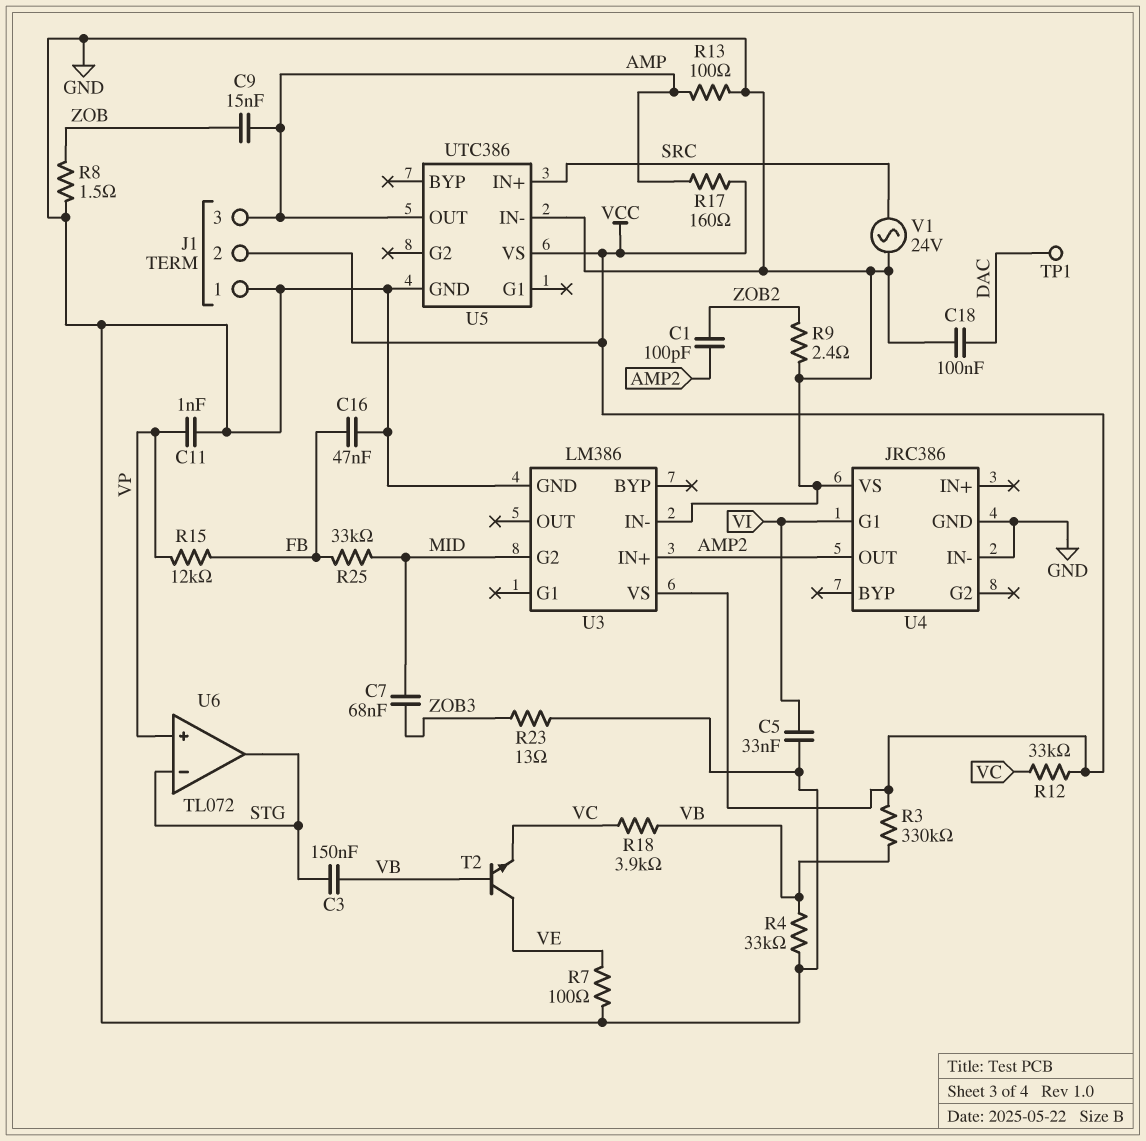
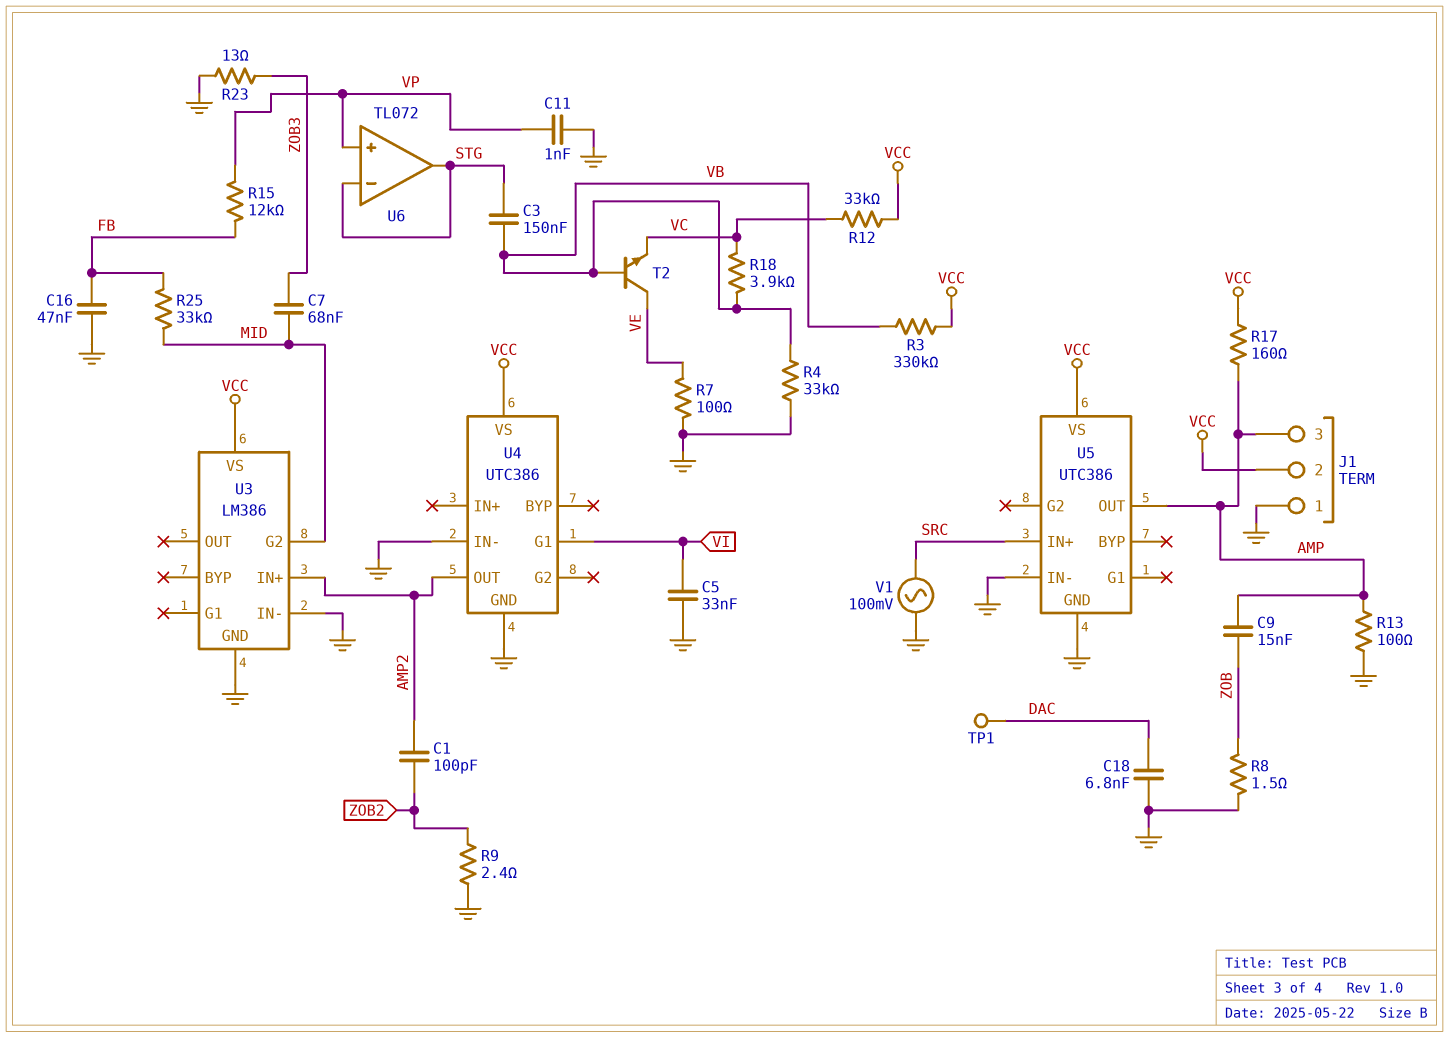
C18: 100nF (DAC, GND) -> 6.8nF (DAC, GND)
U4: JRC386 -> UTC386
U4 pin VS: GND -> VCC
V1: AC 24V (GND, SRC) -> AC 100mV (GND, SRC)

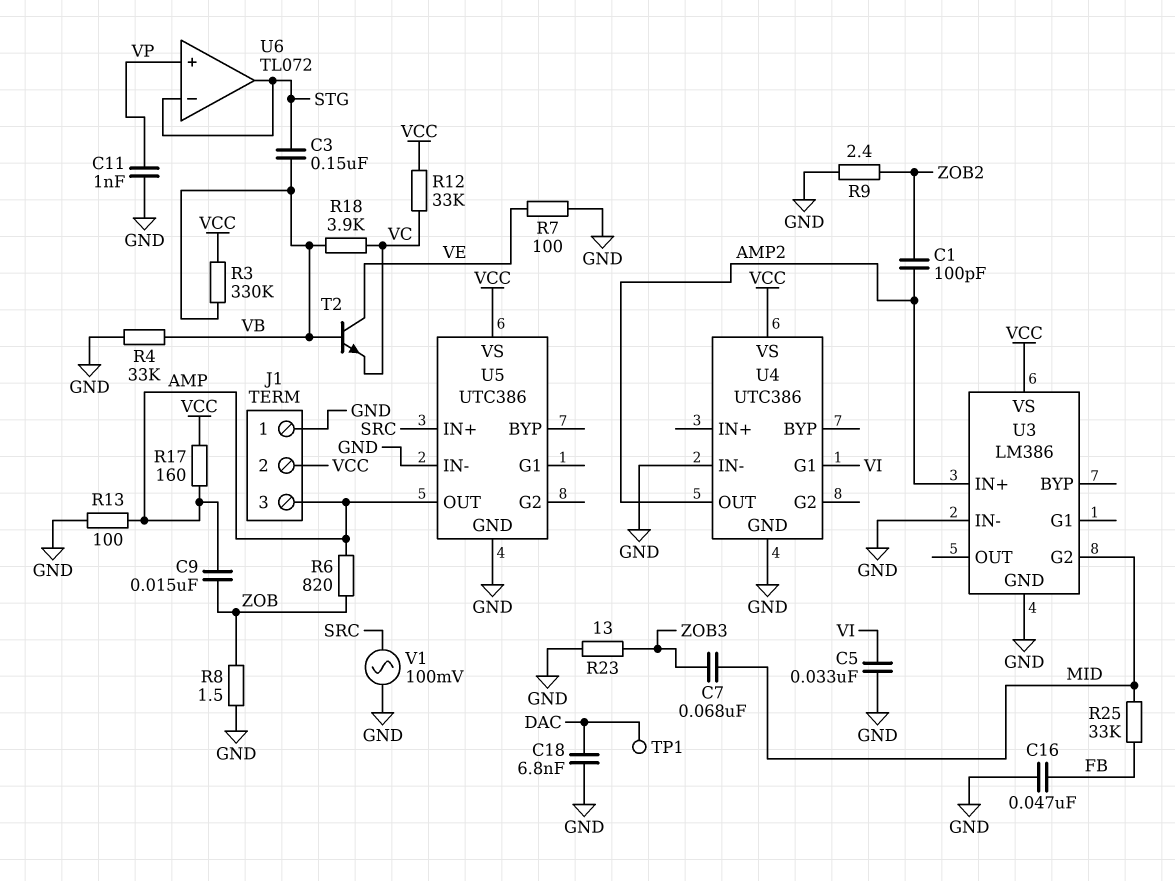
R6: none -> 820 (AMP, ZOB)
R15: 12k (FB, VP) -> none

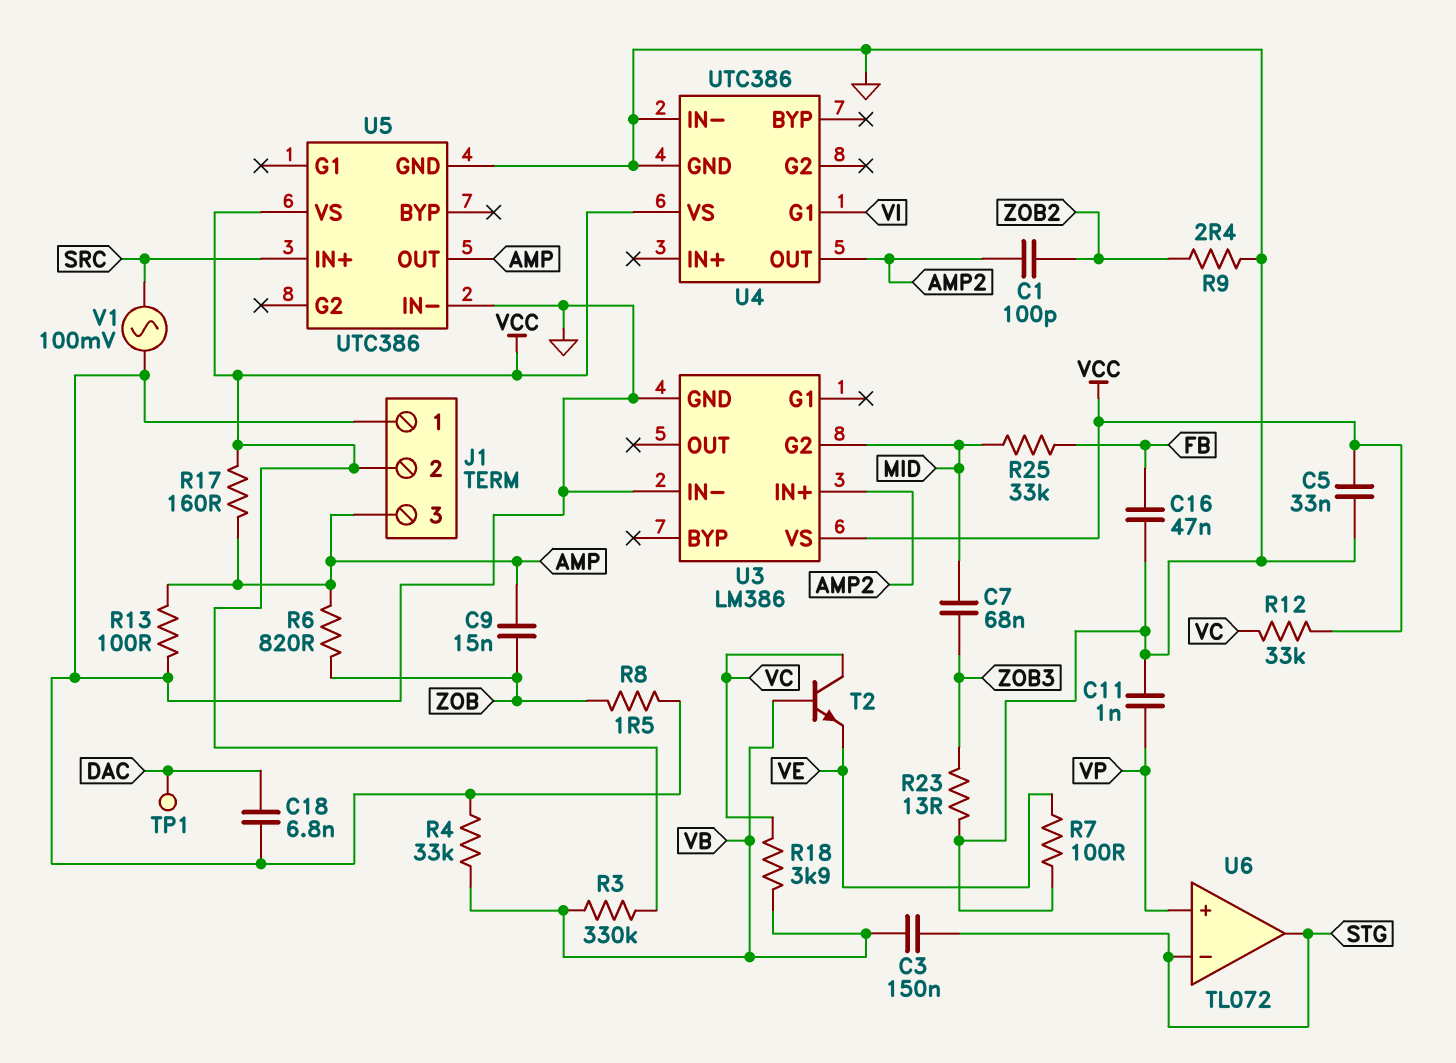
C5: 33nF (GND, VI) -> 33nF (GND, VCC)
T2: NPN (B VB, C VE, E VC) -> NPN (B VB, C VC, E VE)

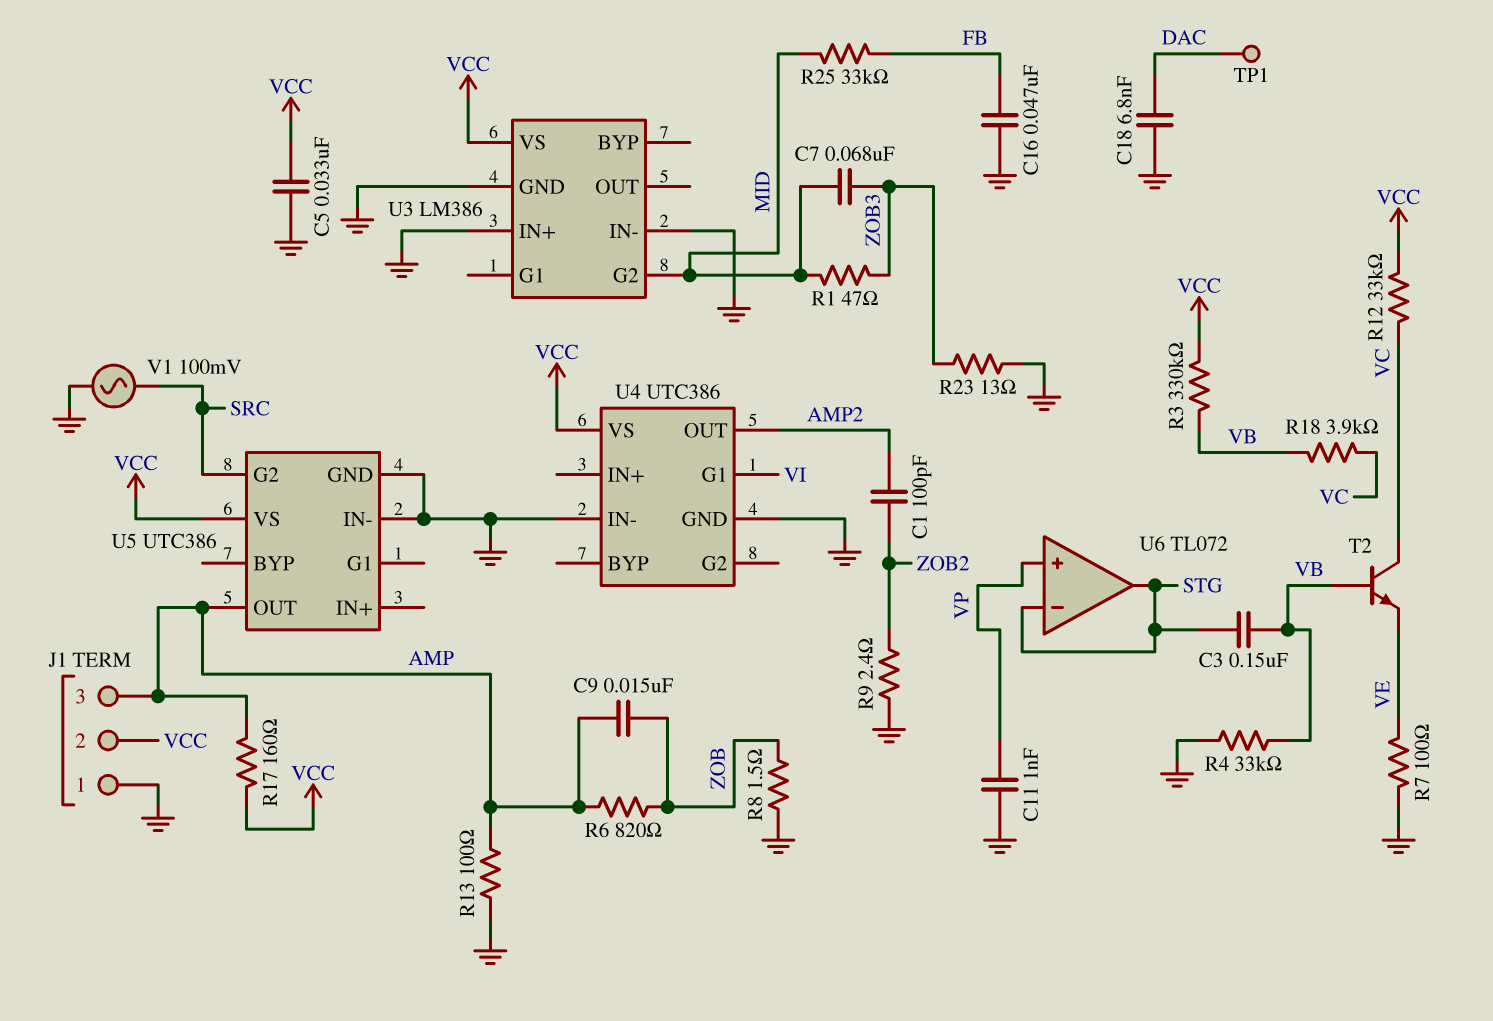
R1: none -> 47 (MID, ZOB3)
U3 pin IN+: AMP2 -> GND
U5 pin G2: none -> SRC
U5 pin IN+: SRC -> none

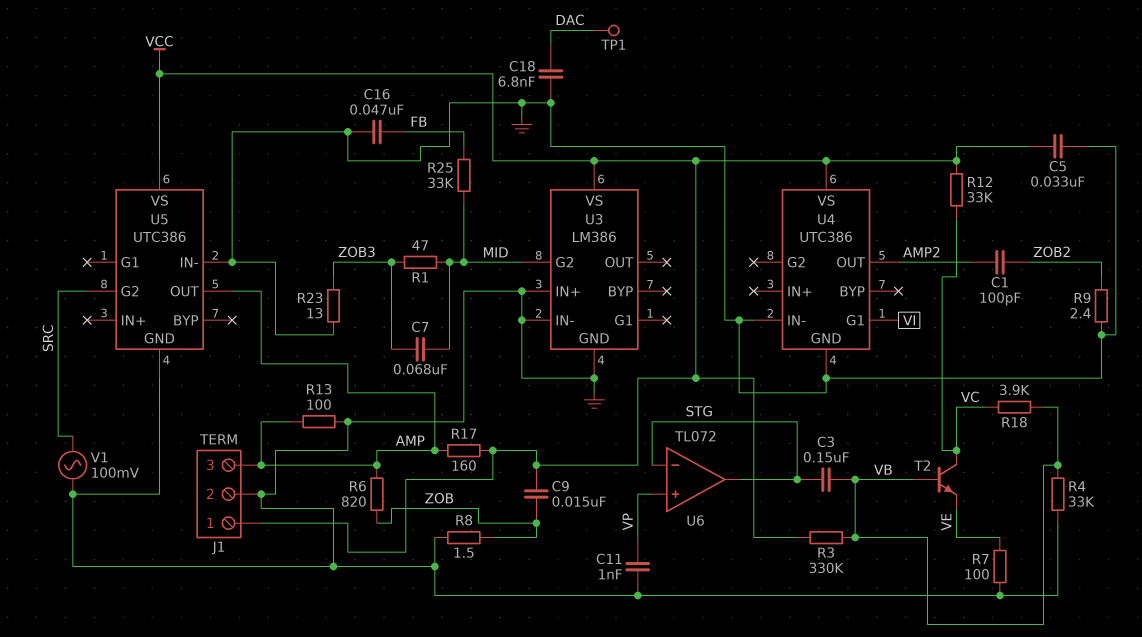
C9: 15nF (AMP, ZOB) -> 15nF (VCC, ZOB)
J1 pin 1: GND -> VCC
J1 pin 2: VCC -> GND

